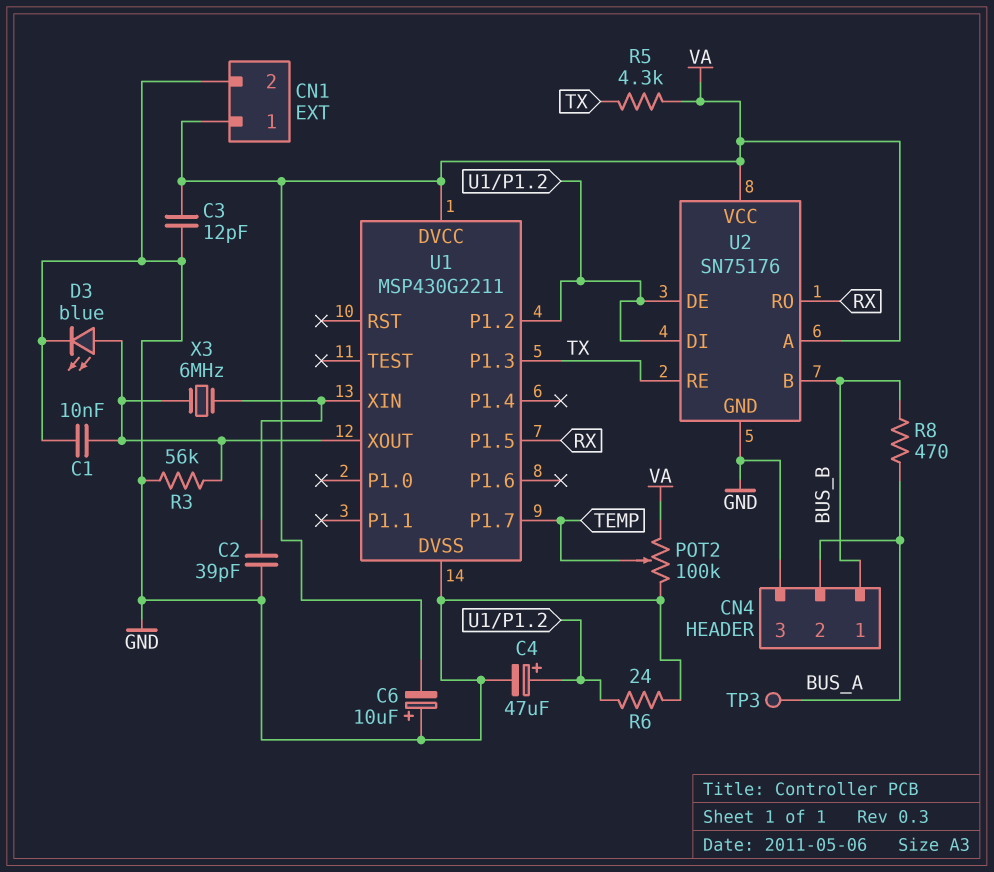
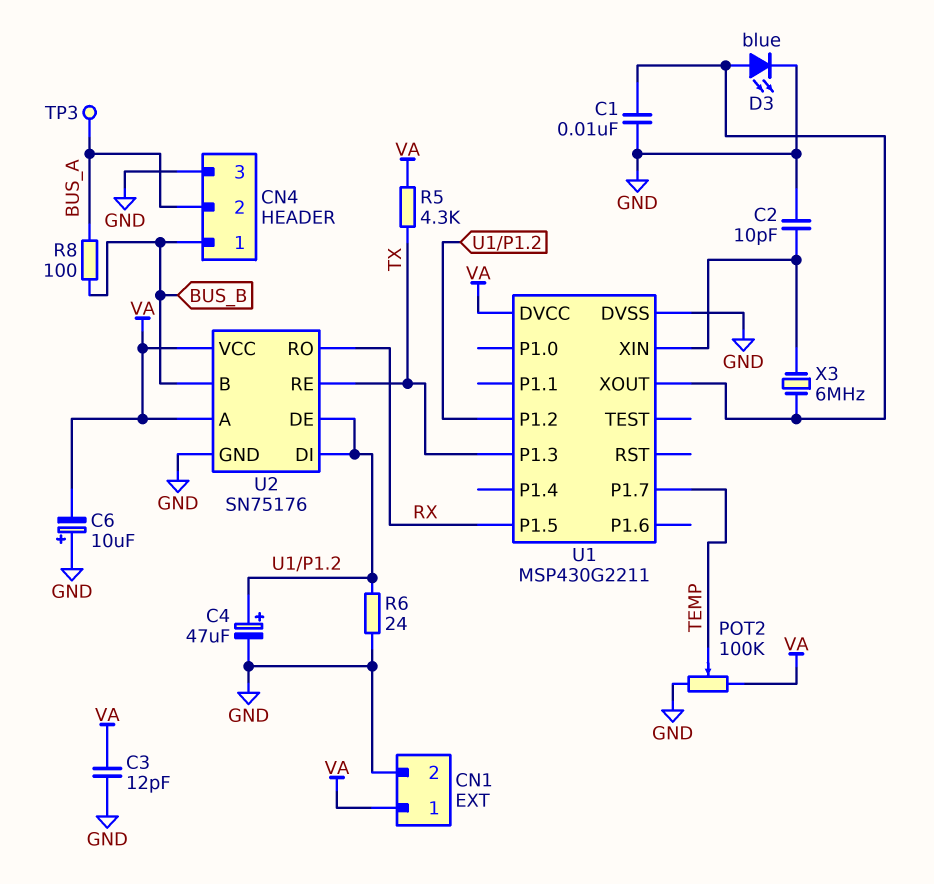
C2: 39pF (GND, U1/XIN) -> 10pF (GND, U1/XIN)
R3: 56k (GND, U1/XOUT) -> none
R8: 470 (BUS_A, BUS_B) -> 100 (BUS_A, BUS_B)

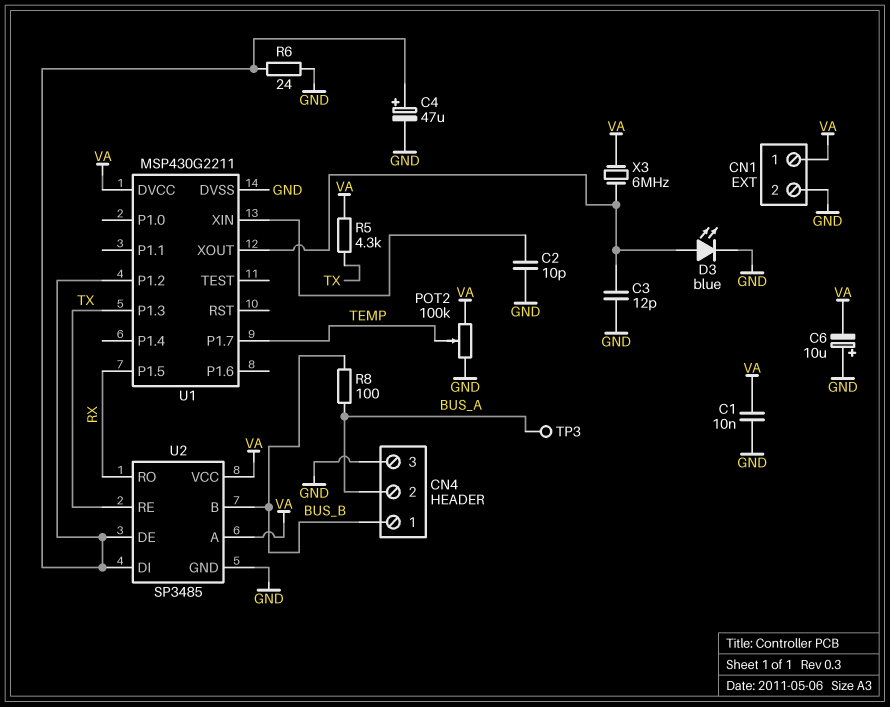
C1: 10nF (GND, U1/XOUT) -> 10nF (GND, VA)
C3: 12pF (GND, VA) -> 12pF (GND, U1/XOUT)
U2: SN75176 -> SP3485
X3: 6MHz (U1/XIN, U1/XOUT) -> 6MHz (U1/XOUT, VA)

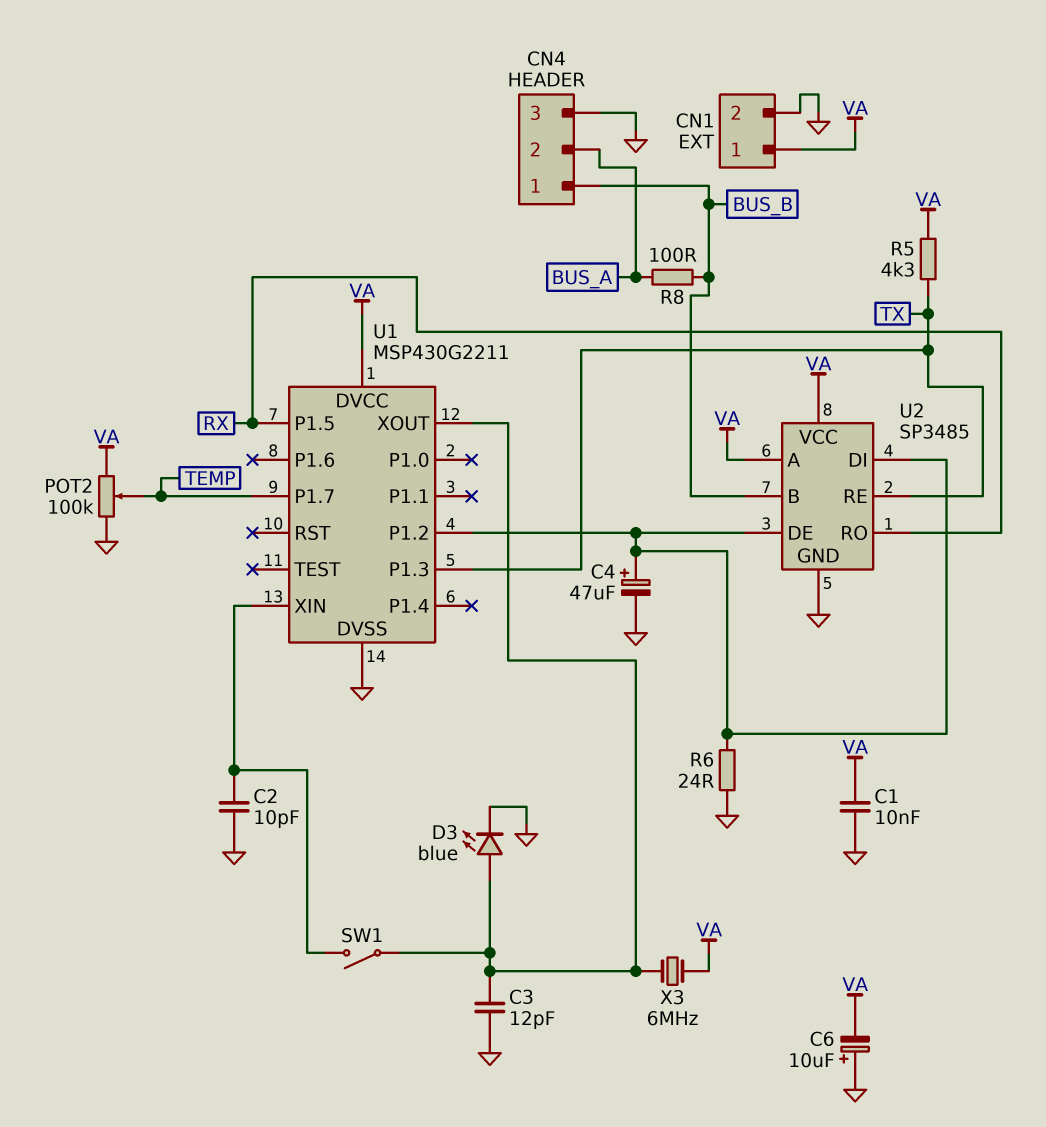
SW1: none -> switch (U1/XIN, U1/XOUT)
TP3: test point (BUS_A) -> none

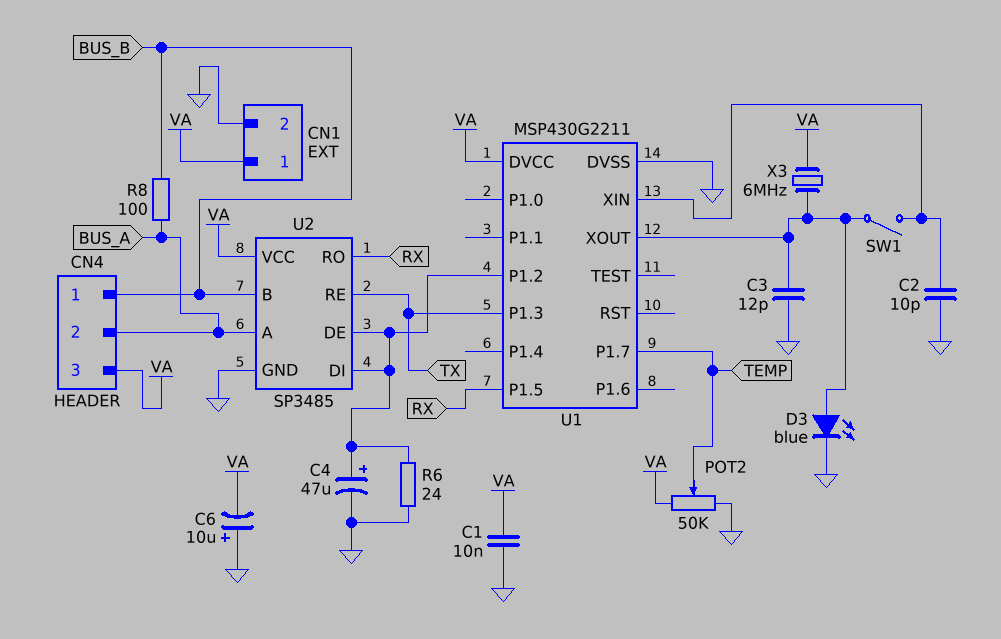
CN4 pin 3: GND -> VA
POT2: 100k (GND, VA, wiper TEMP) -> 50k (GND, VA, wiper TEMP)
R5: 4.3k (TX, VA) -> none
U2 pin A: VA -> BUS_A

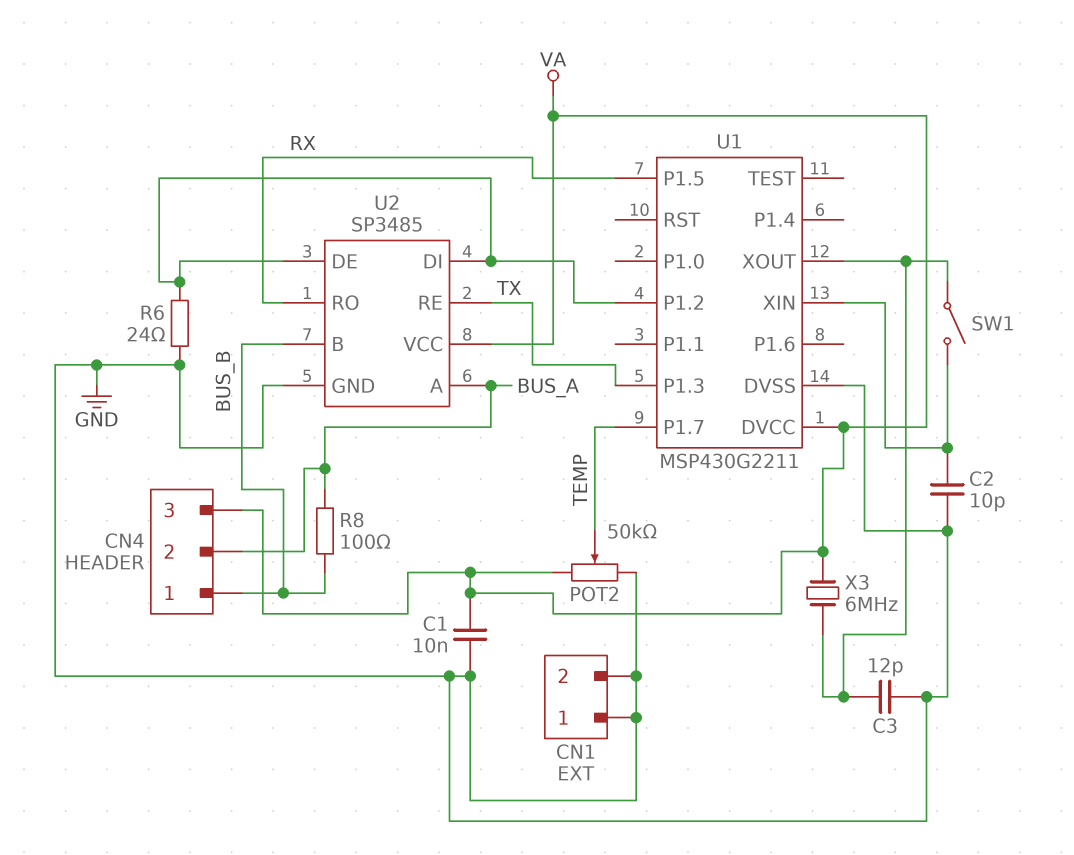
C4: 47uF (plus U1/P1.2, minus GND) -> none
C6: 10uF (plus GND, minus VA) -> none
CN1 pin 1: VA -> GND
D3: LED blue (A U1/XOUT, K GND) -> none

